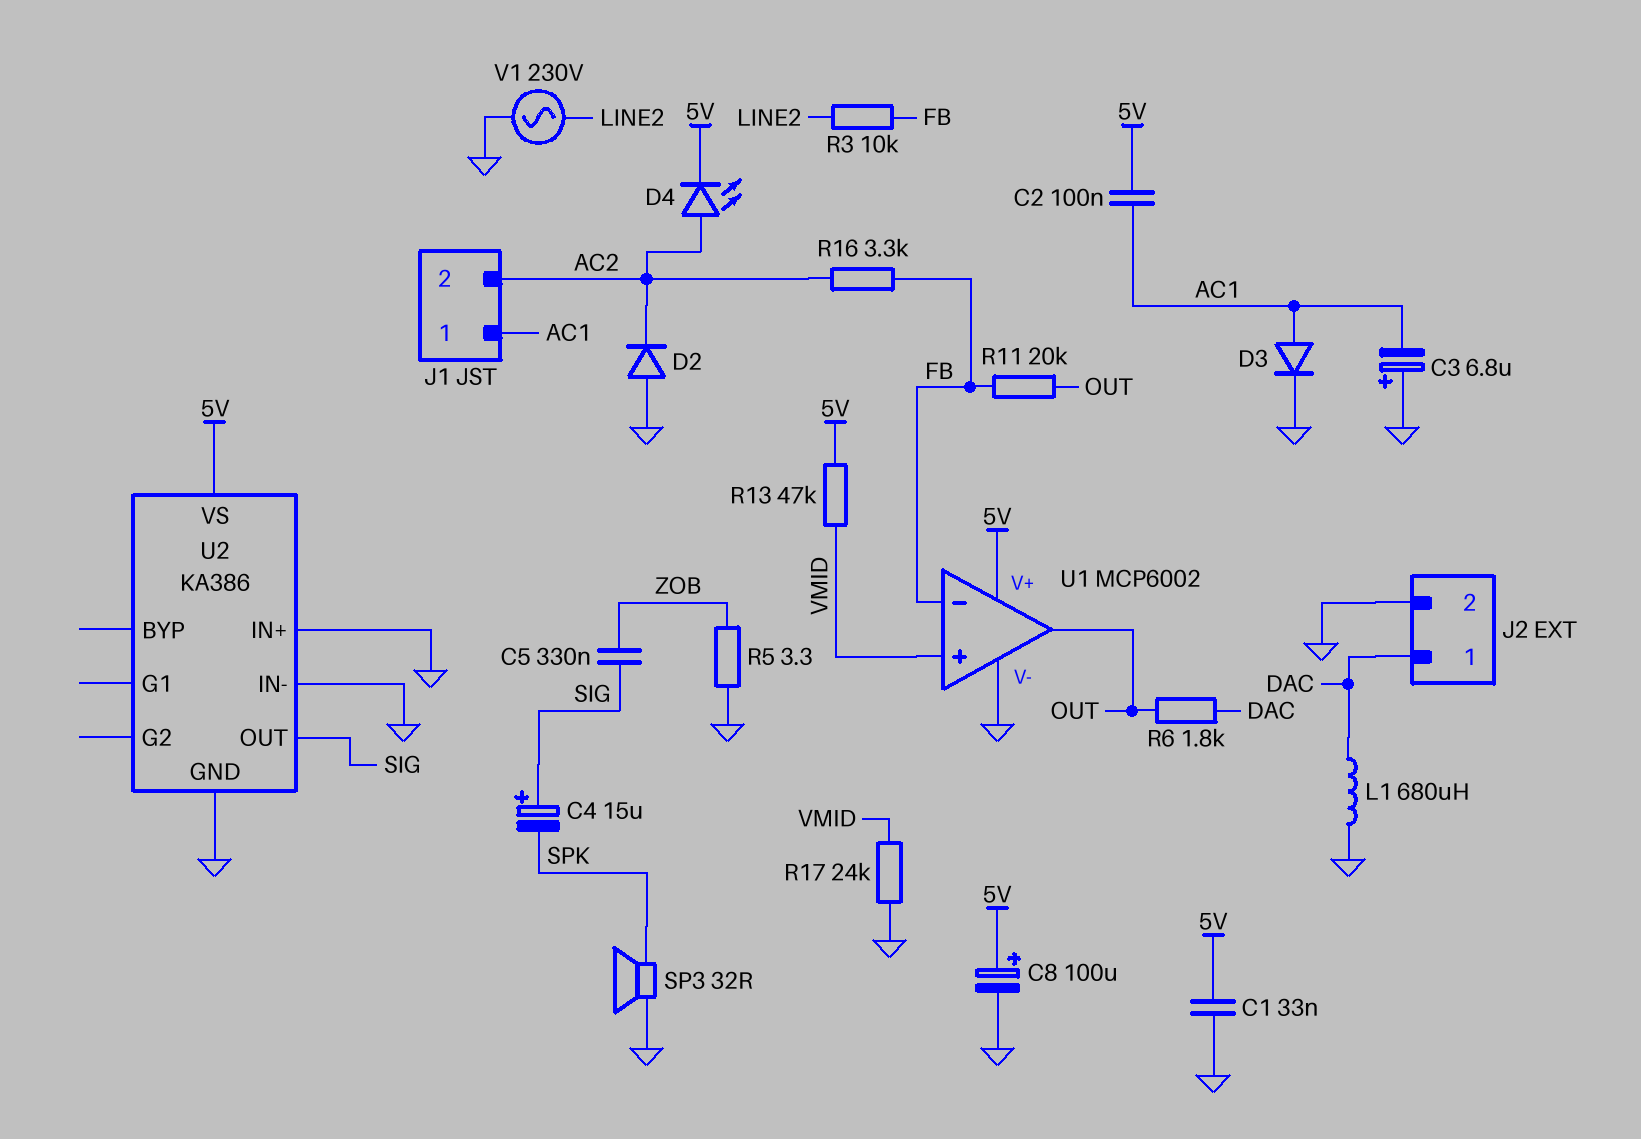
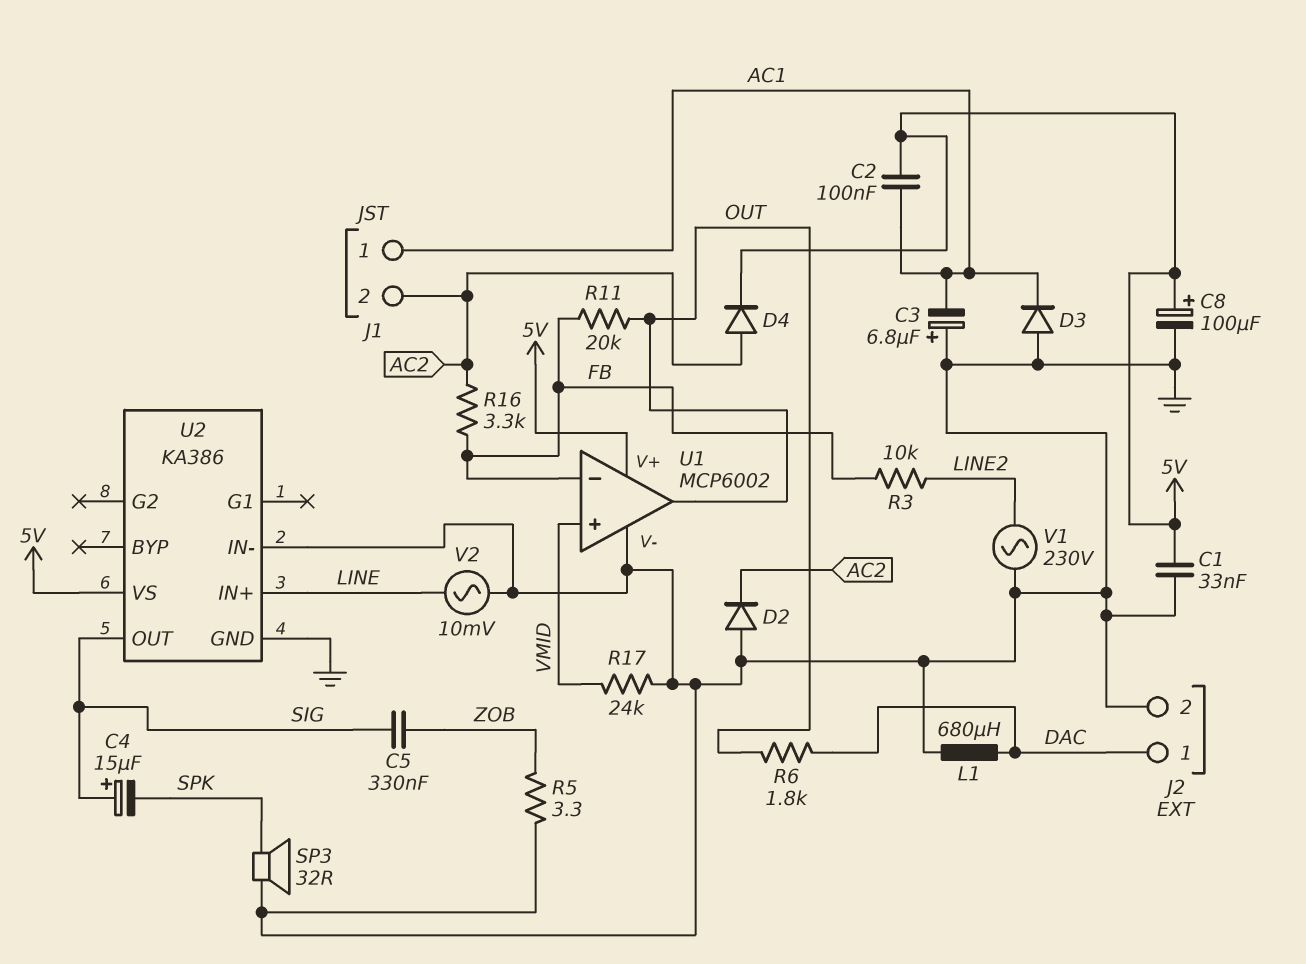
D3: diode (A AC1, K GND) -> diode (A GND, K AC1)
D4: LED (A AC2, K 5V) -> diode (A AC2, K 5V)
R13: 47k (5V, VMID) -> none
U2 pin IN+: GND -> LINE
V2: none -> AC 10mV (GND, LINE)

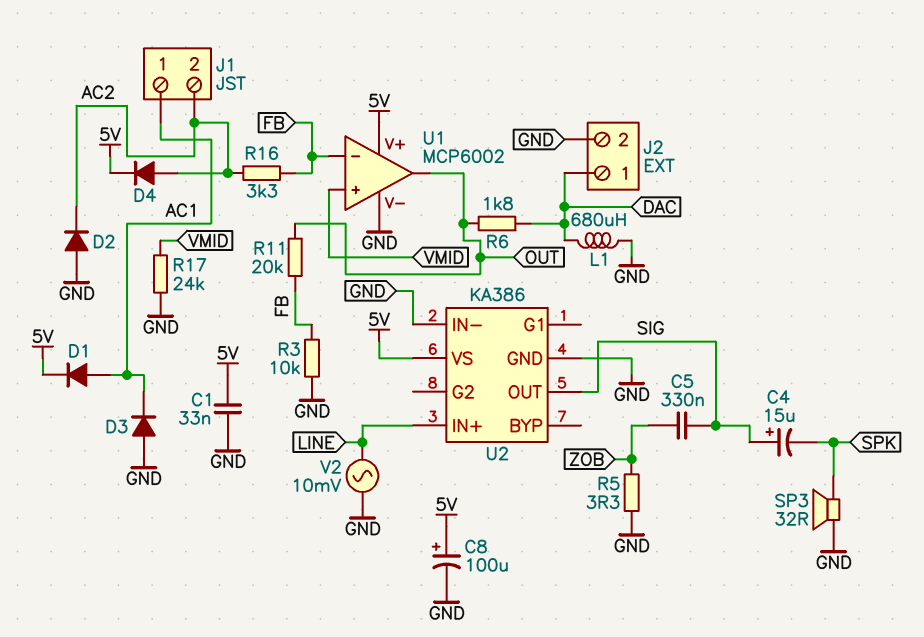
C2: 100nF (5V, AC1) -> none
C3: 6.8uF (plus GND, minus AC1) -> none
D1: none -> diode (A AC1, K 5V)
R3: 10k (FB, LINE2) -> 10k (FB, GND)
V1: AC 230V (GND, LINE2) -> none

